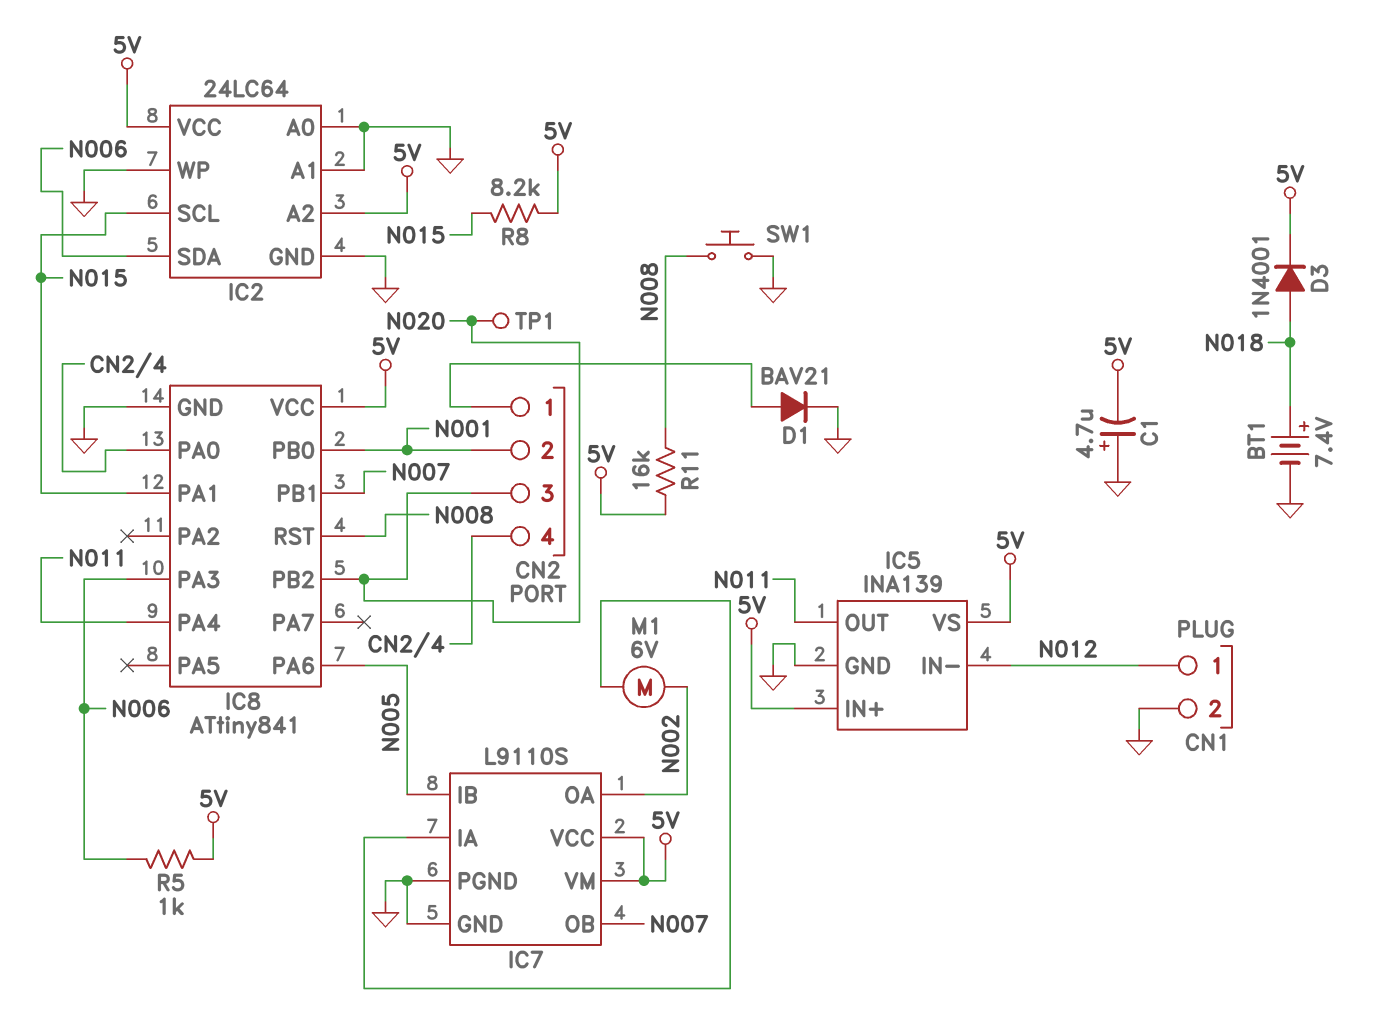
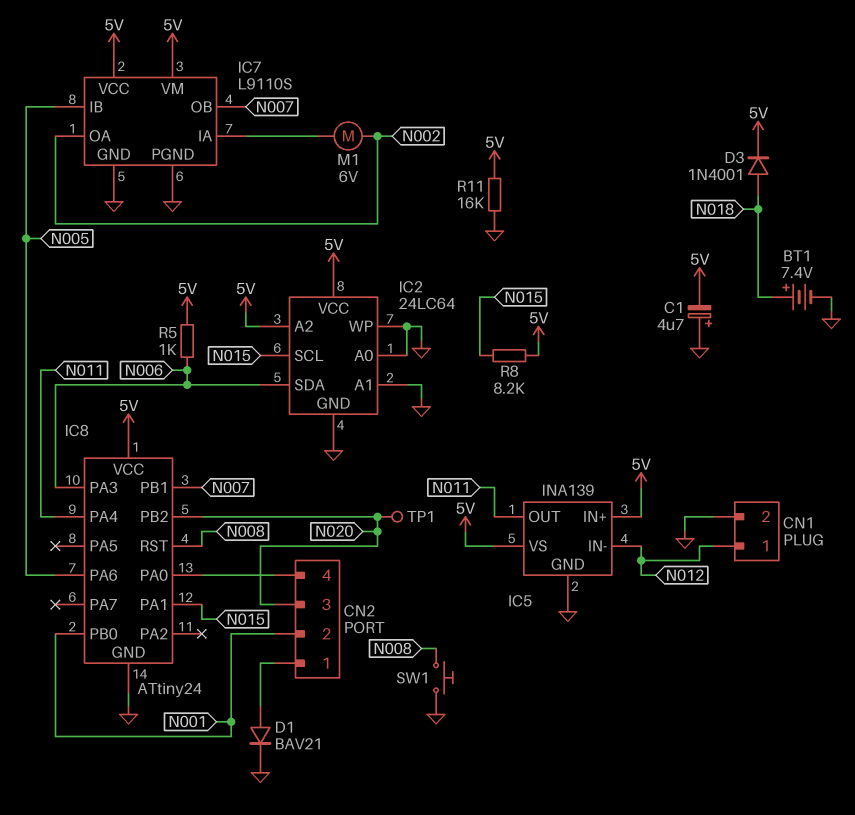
IC8: ATtiny841 -> ATtiny24
R11: 16k (5V, N008) -> 16k (5V, GND)

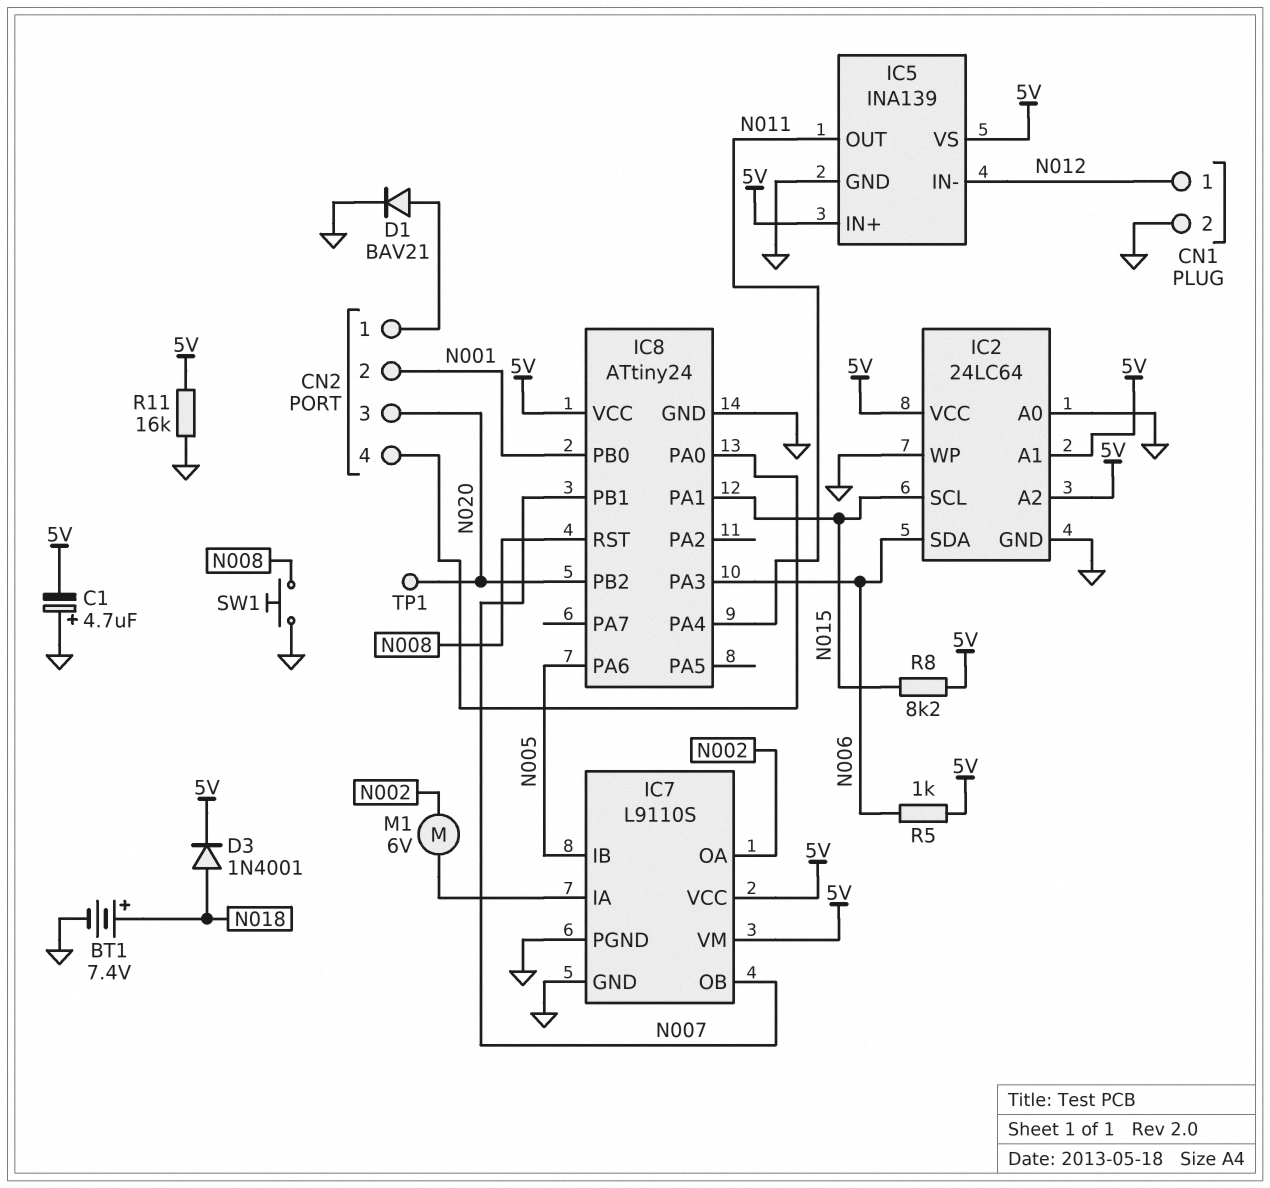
IC2 pin A1: GND -> 5V

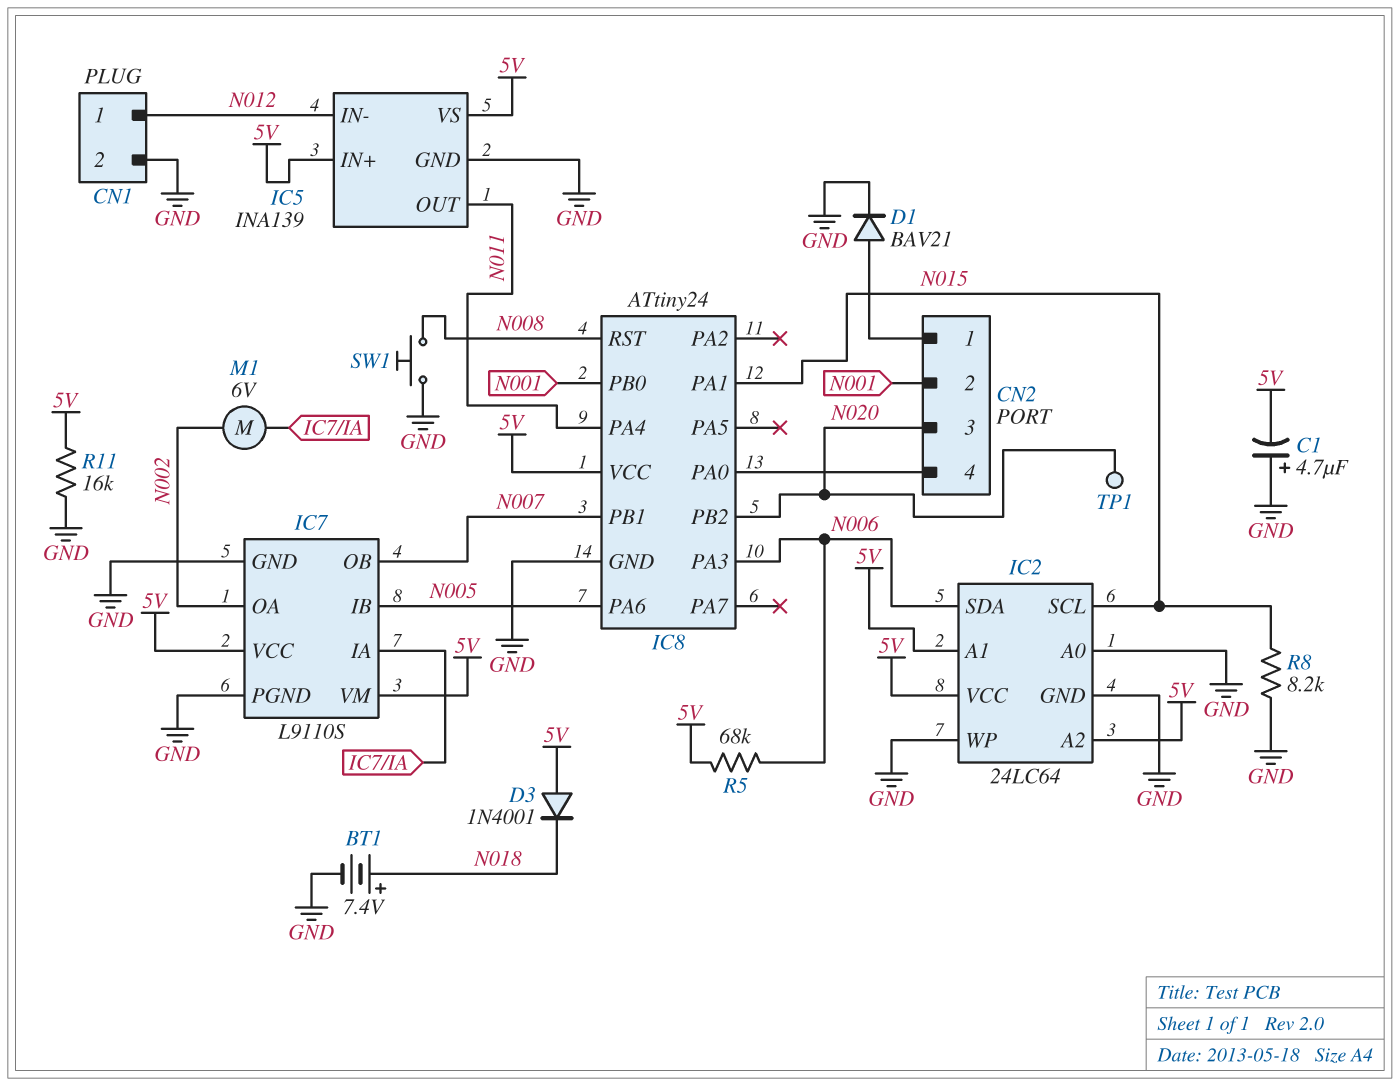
D3: diode 1N4001 (A N018, K 5V) -> diode 1N4001 (A 5V, K N018)
R5: 1k (5V, N006) -> 68k (5V, N006)
R8: 8.2k (5V, N015) -> 8.2k (GND, N015)

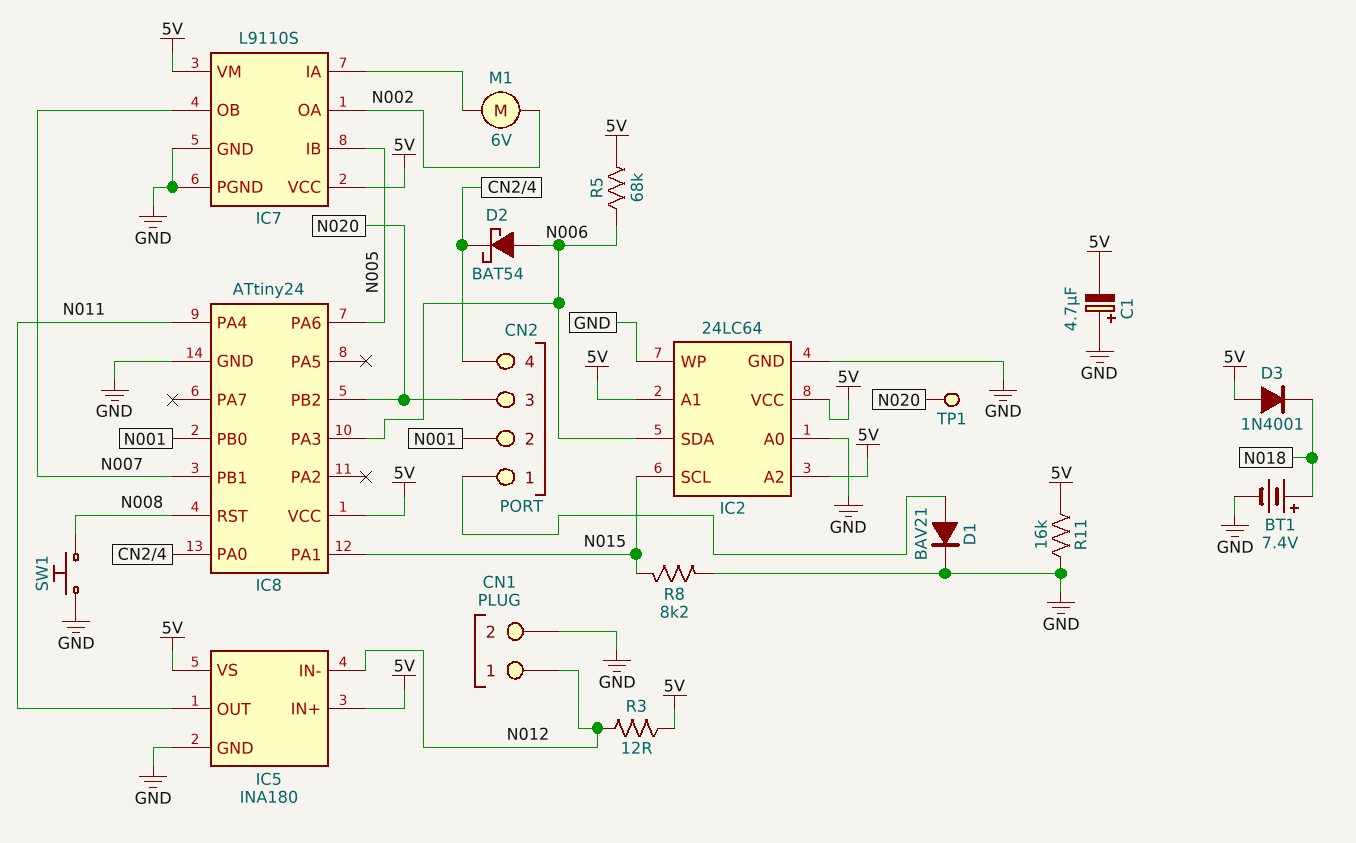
D2: none -> schottky BAT54 (A N006, K CN2/4)
IC5: INA139 -> INA180
R3: none -> 12 (5V, N012)

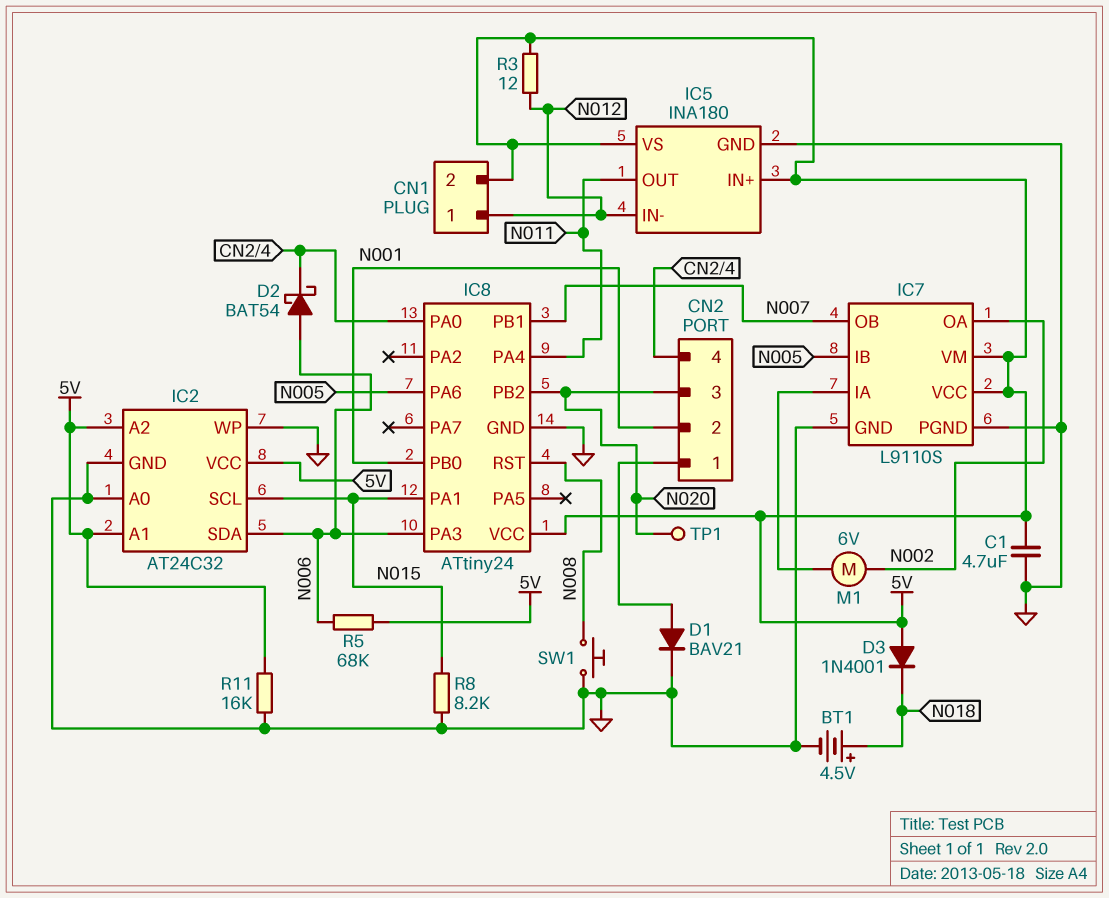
BT1: 7.4V (plus N018, minus GND) -> 4.5V (plus N018, minus GND)
C1: 4.7uF (plus GND, minus 5V) -> 4.7uF (5V, GND)
CN1 pin 2: GND -> 5V
IC2: 24LC64 -> AT24C32

